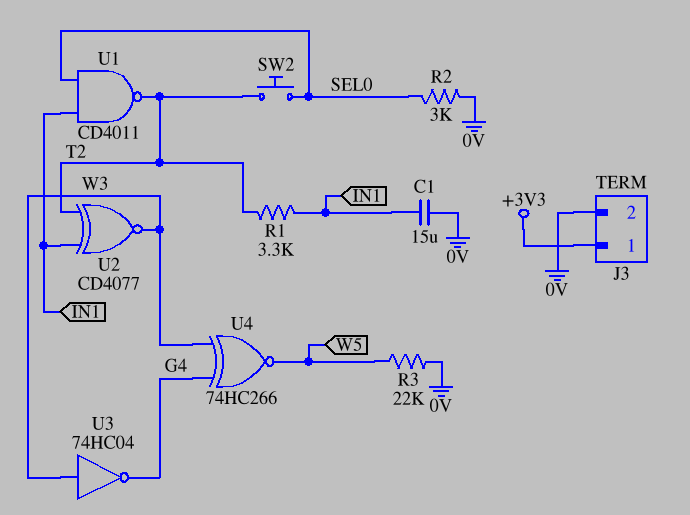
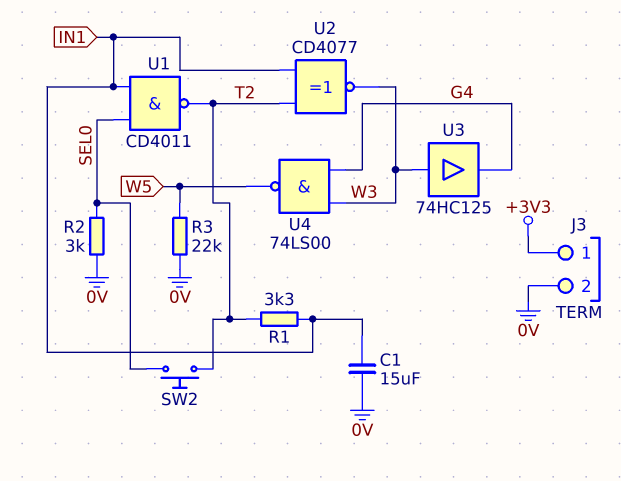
U3: NOT 74HC04 (in W3, out G4) -> buffer 74HC125 (in W3, out G4)
U4: XNOR 74HC266 (in G4, in W3, out W5) -> NAND 74LS00 (in G4, in W3, out W5)

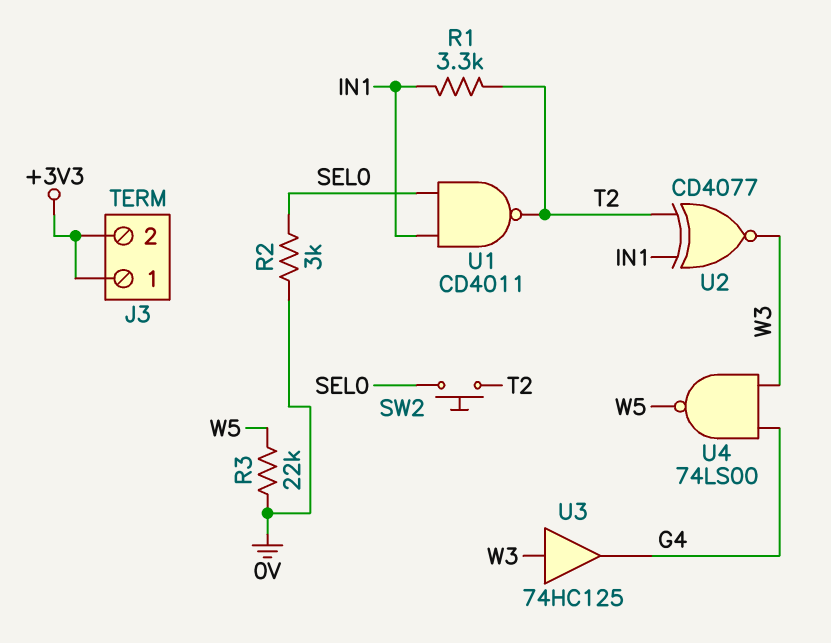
C1: 15uF (0V, IN1) -> none
J3 pin 2: 0V -> +3V3

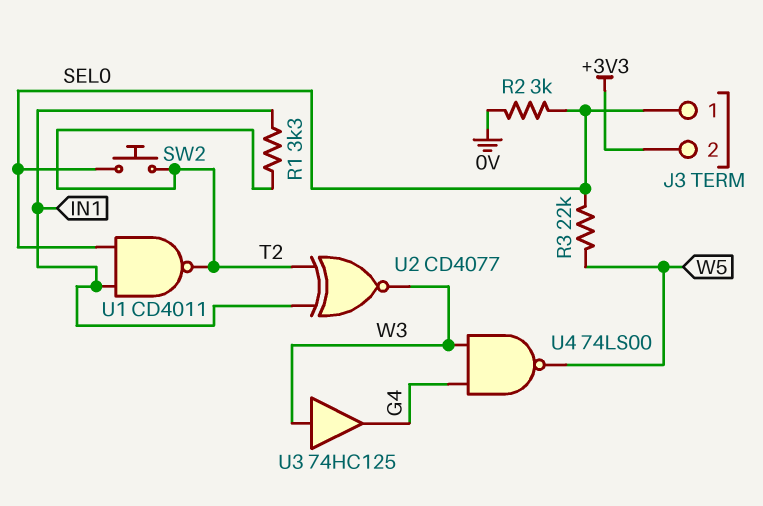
J3 pin 1: +3V3 -> SEL0
R3: 22k (0V, W5) -> 22k (SEL0, W5)

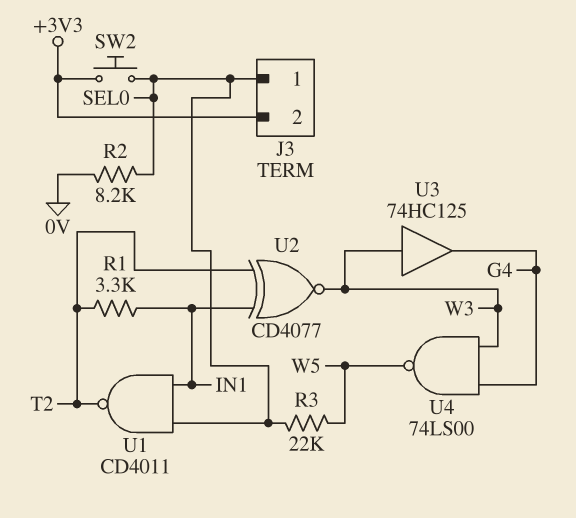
R2: 3k (0V, SEL0) -> 8.2k (0V, SEL0)
SW2: button (SEL0, T2) -> button (+3V3, SEL0)

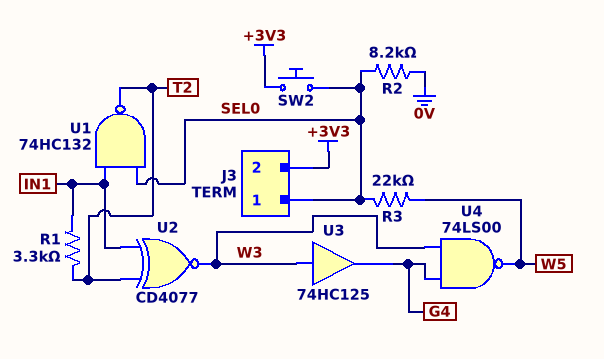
U1: NAND CD4011 (in IN1, in SEL0, out T2) -> NAND 74HC132 (in IN1, in SEL0, out T2)

